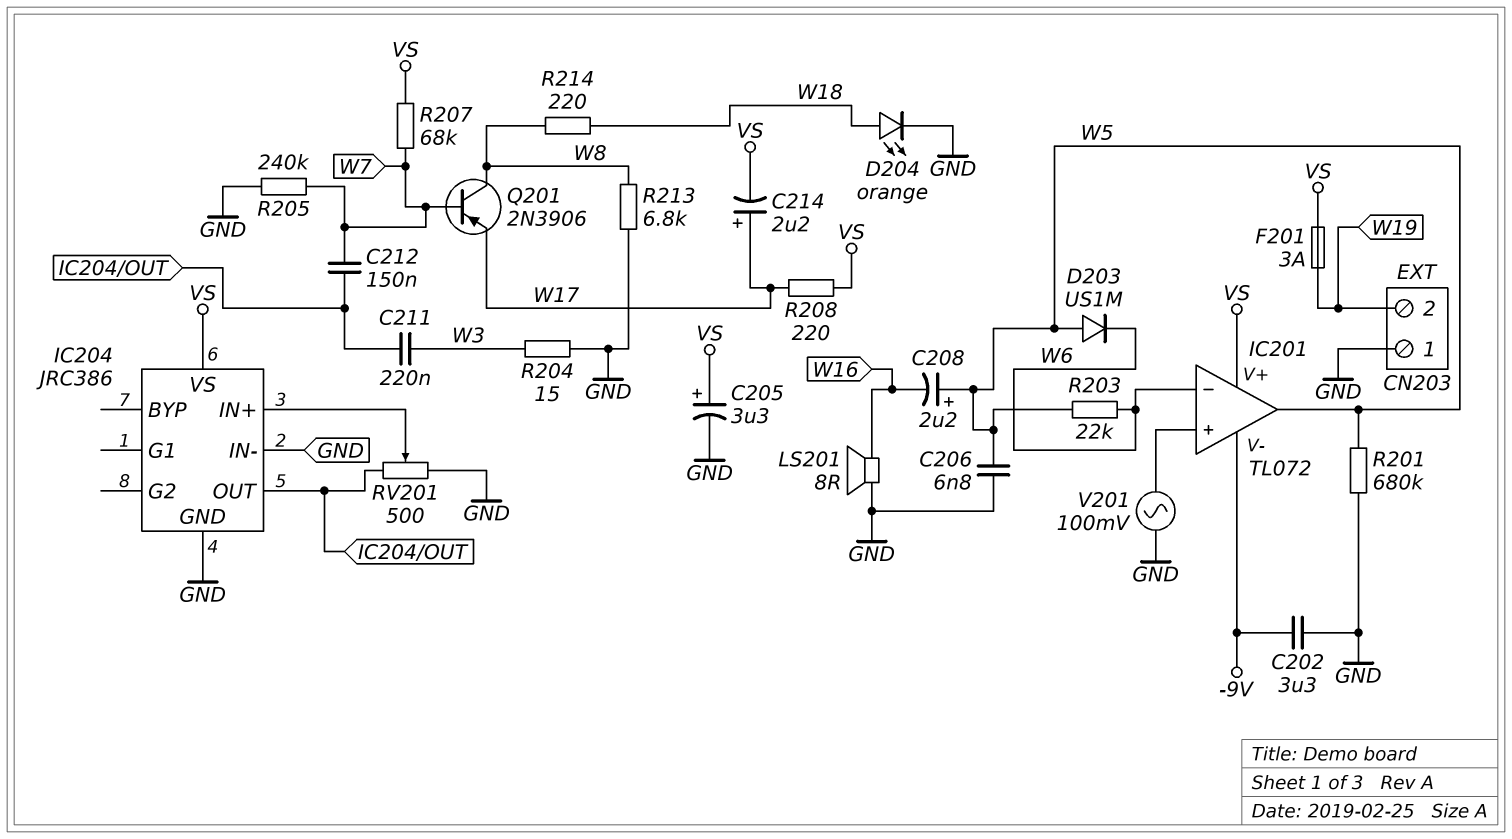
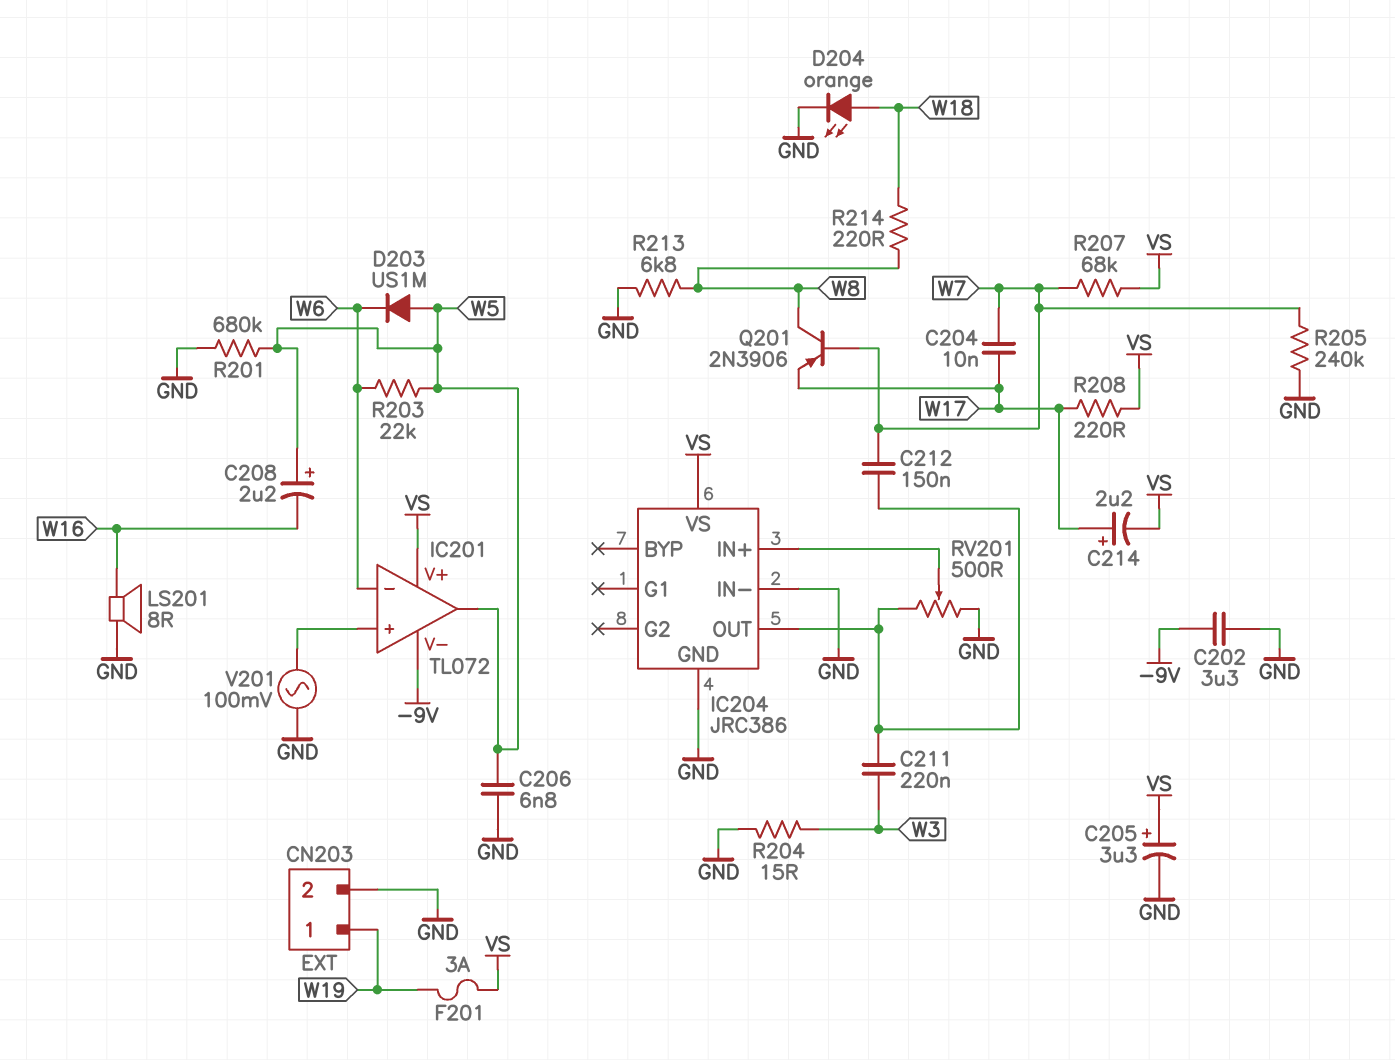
C204: none -> 10nF (W7, W17)
CN203 pin 1: GND -> W19
CN203 pin 2: W19 -> GND

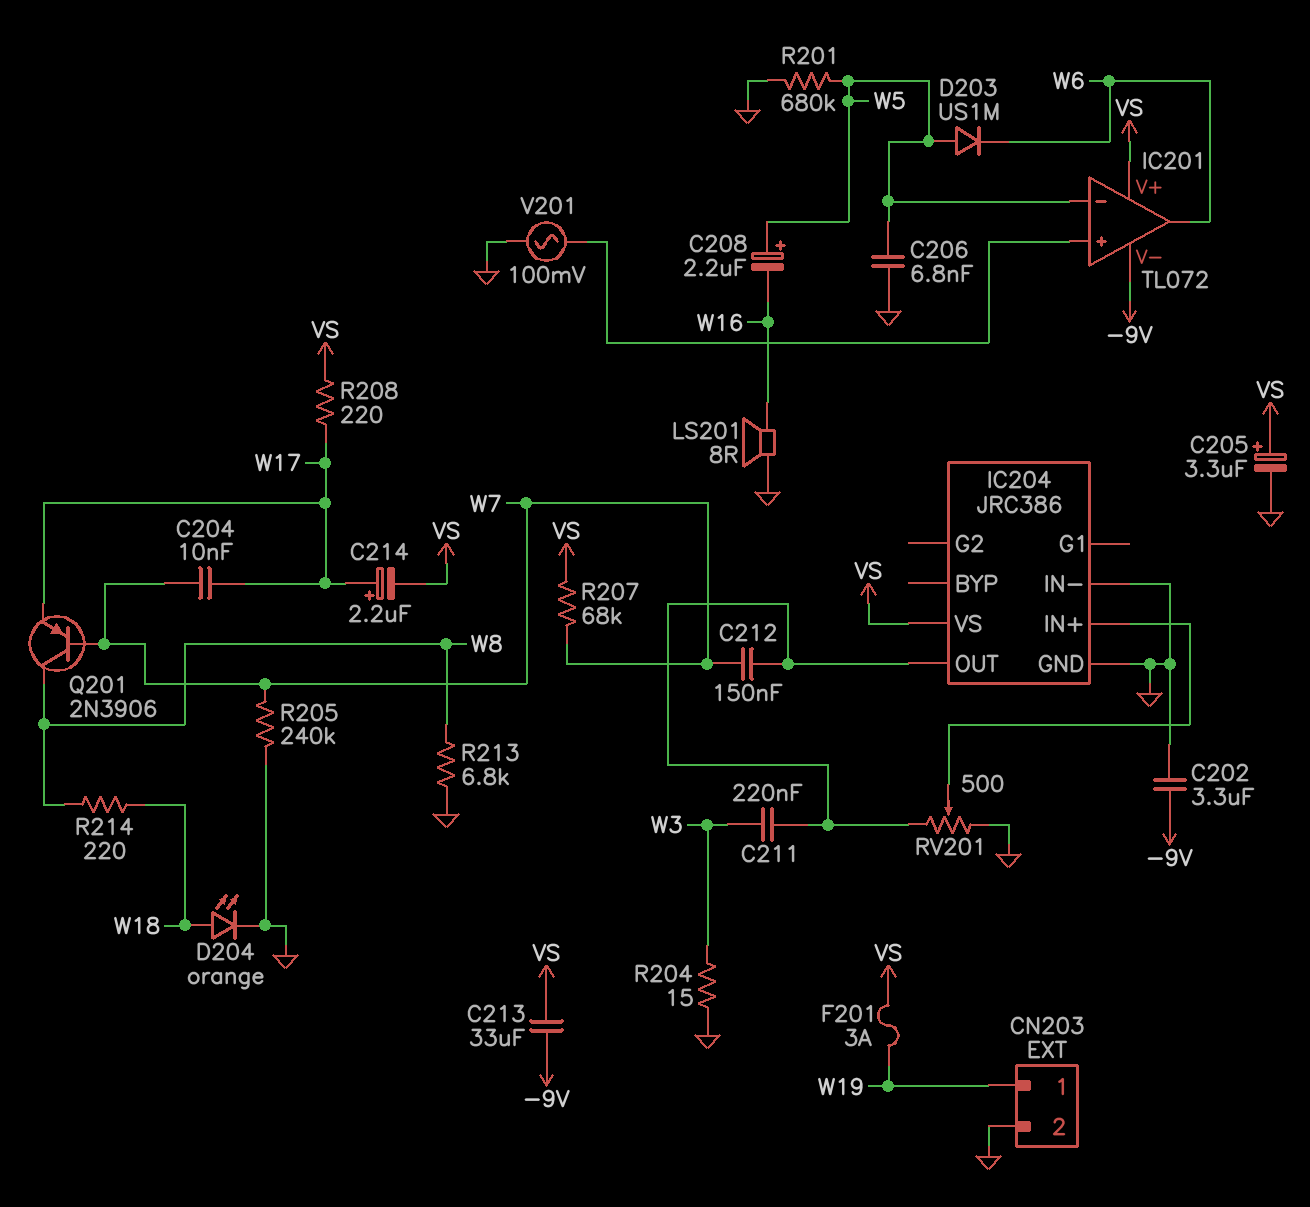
C213: none -> 33uF (-9V, VS)
IC201 pin in-: W6 -> W5
IC201 pin out: W5 -> W6
R203: 22k (W5, W6) -> none

